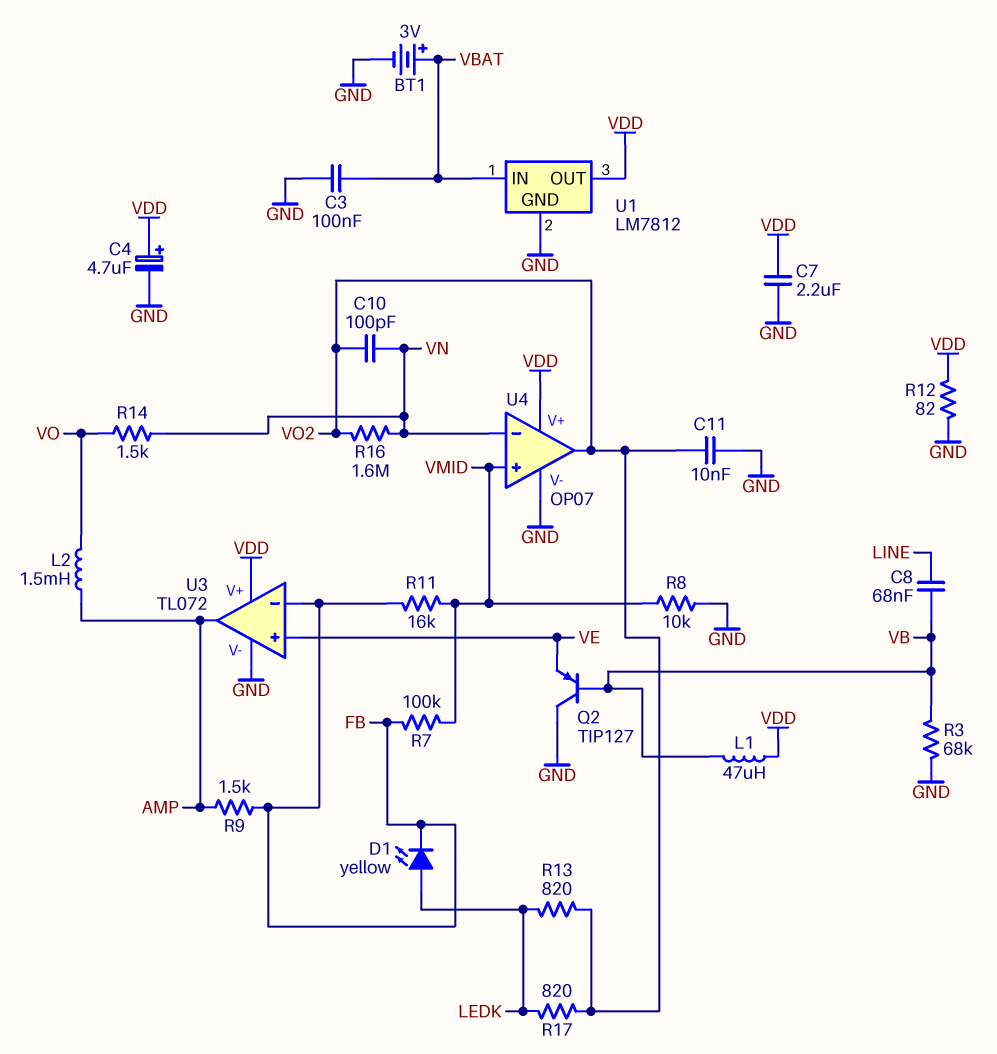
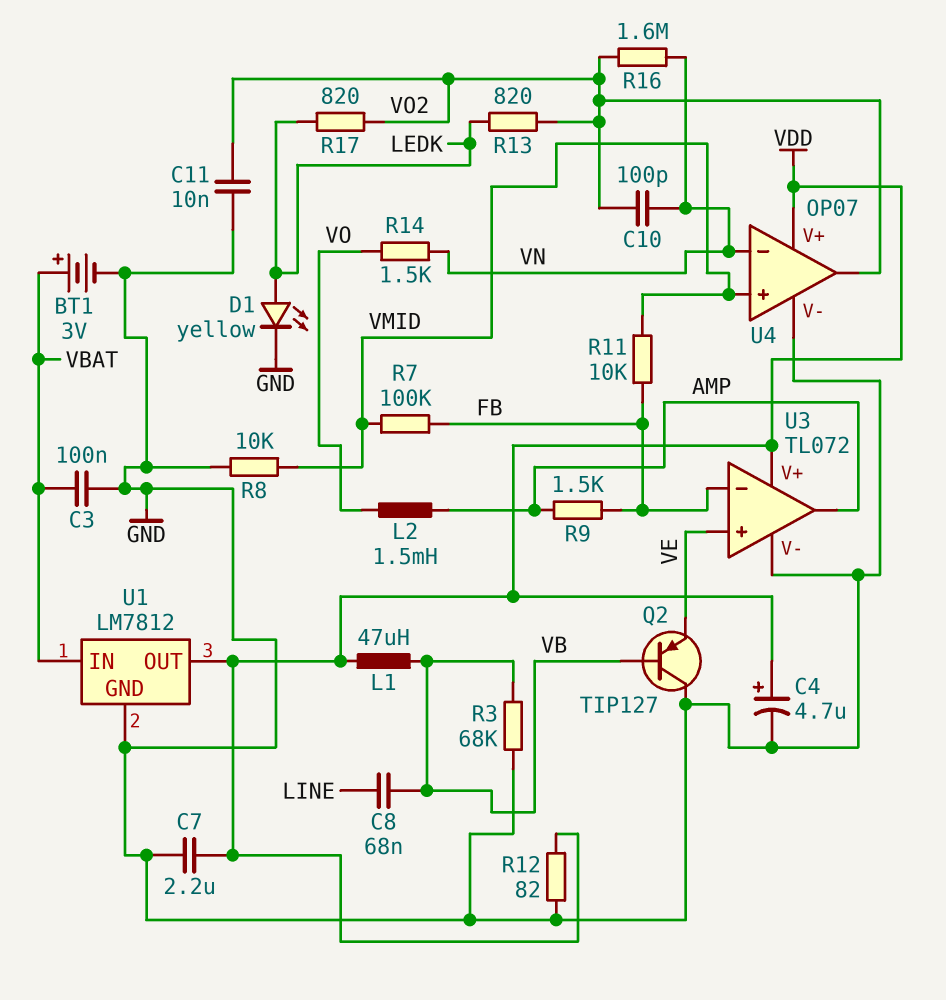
D1: LED yellow (A LEDK, K FB) -> LED yellow (A LEDK, K GND)
R11: 16k (FB, VMID) -> 10k (FB, VMID)

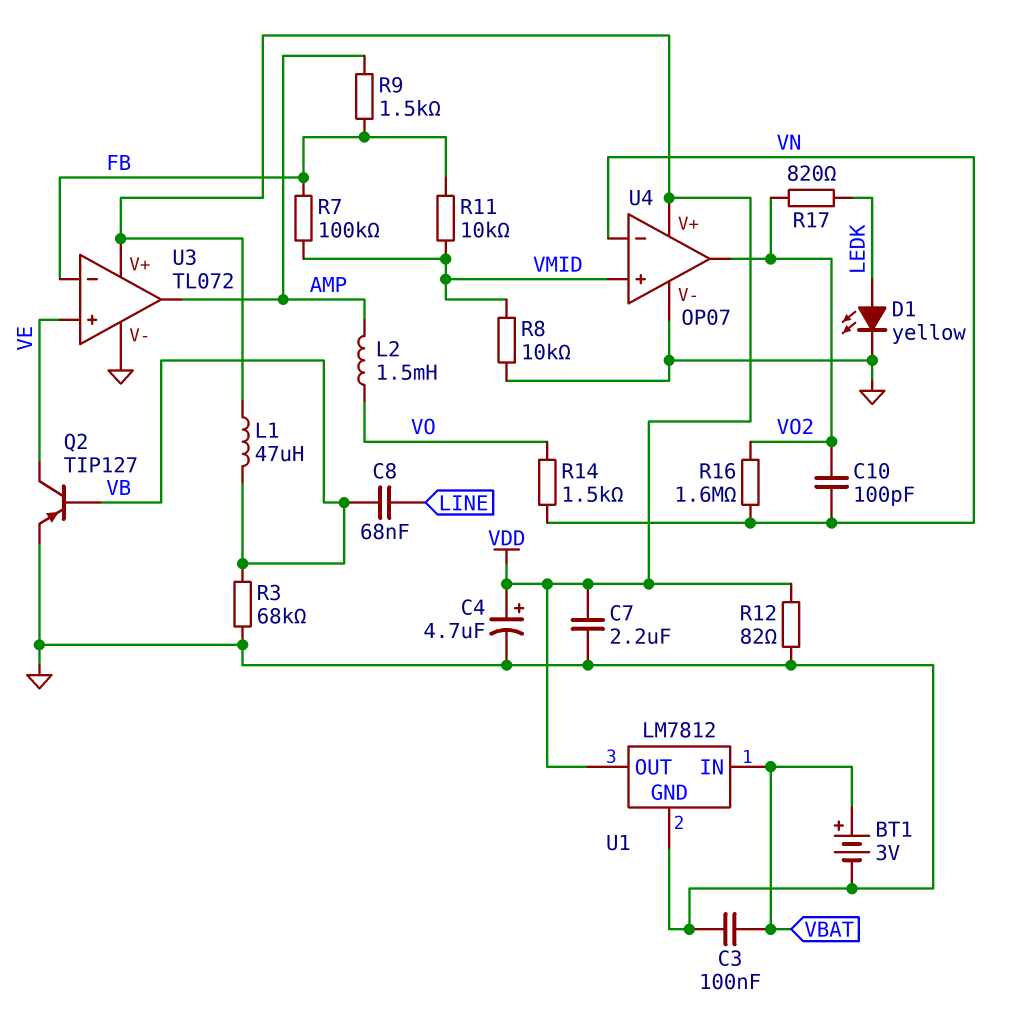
C11: 10nF (GND, VO2) -> none
Q2: PNP TIP127 (B VB, C GND, E VE) -> PNP TIP127 (B VB, C VE, E GND)
R13: 820 (LEDK, VO2) -> none

